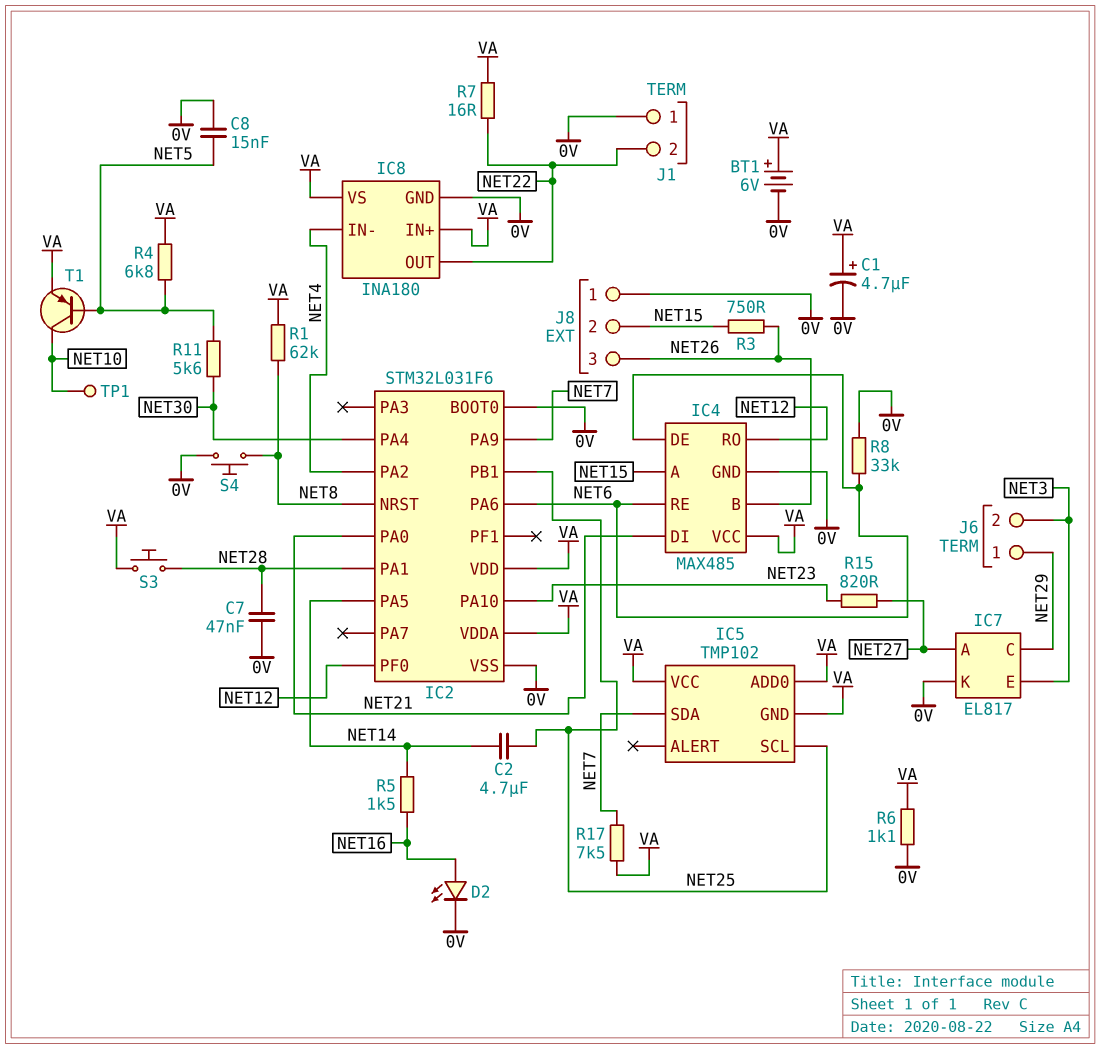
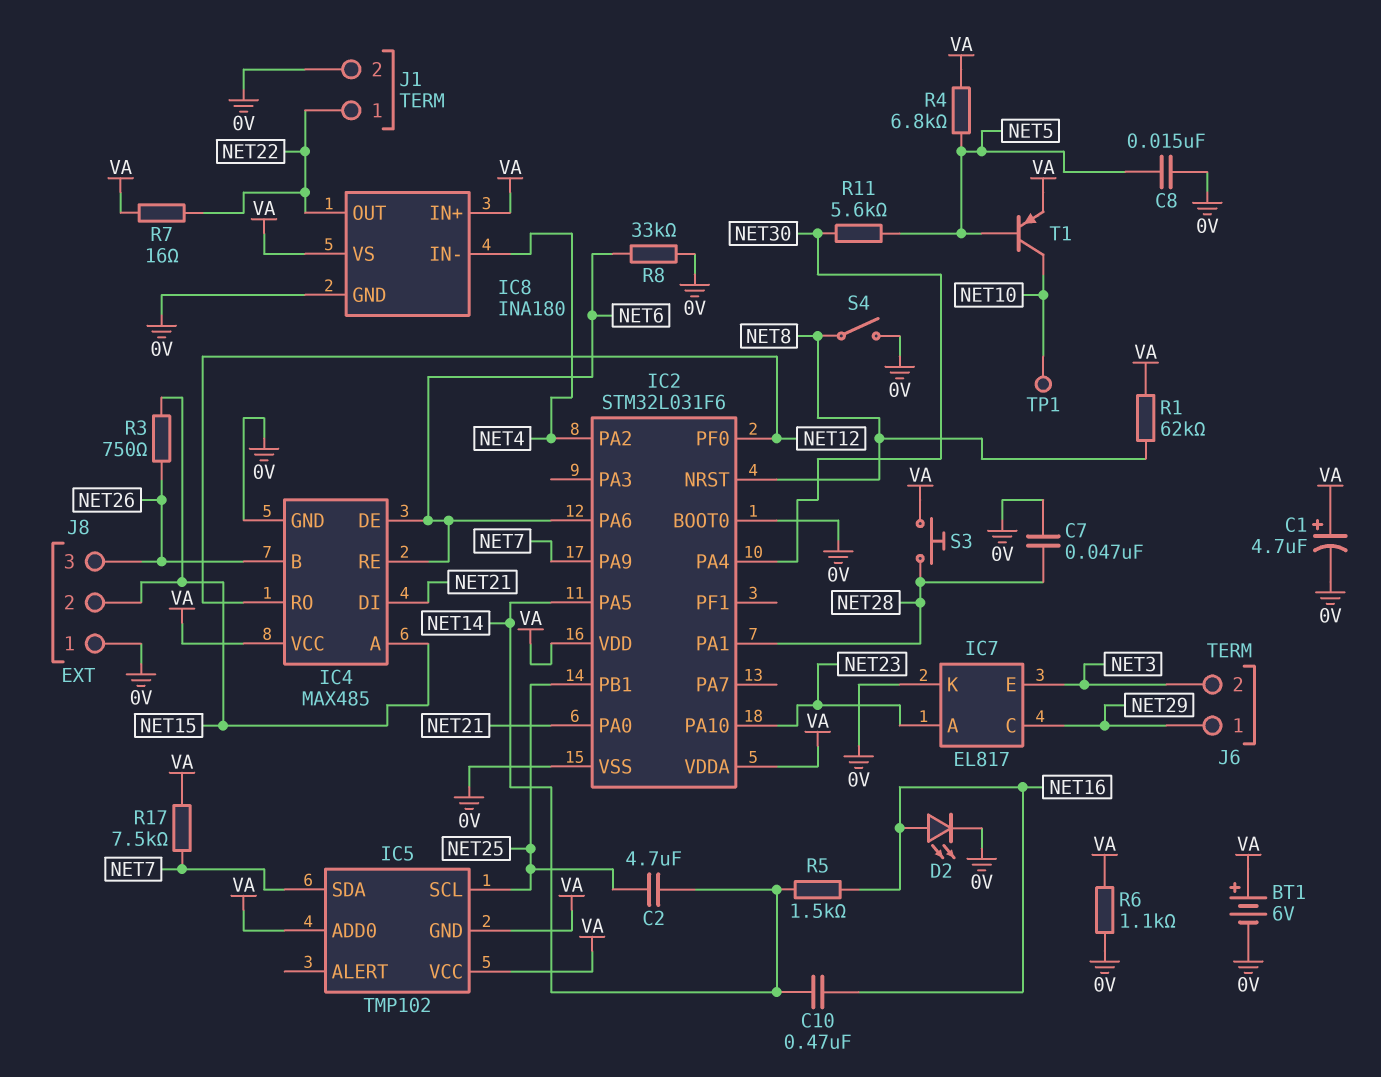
C10: none -> 470nF (NET14, NET16)
IC7 pin A: NET27 -> NET23
J1 pin 1: 0V -> NET22
J1 pin 2: NET22 -> 0V
R15: 820 (NET23, NET27) -> none
S4: button (0V, NET8) -> switch (0V, NET8)

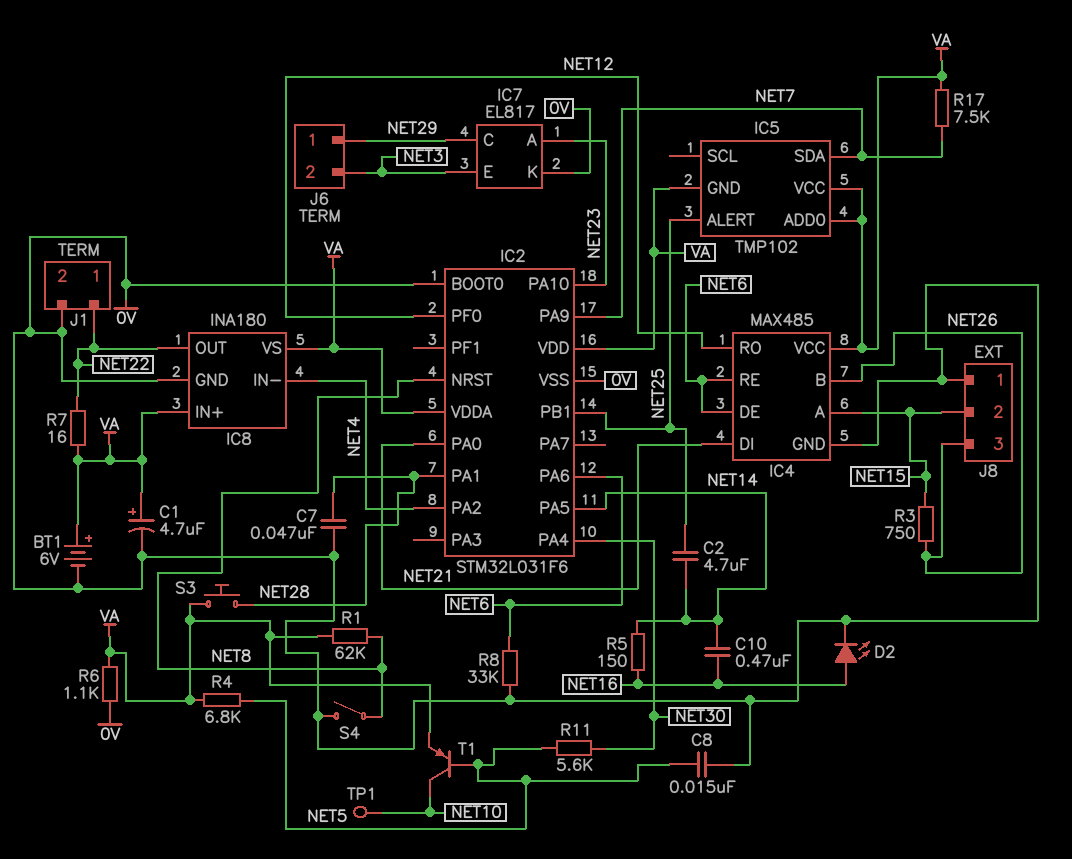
IC5 pin ALERT: none -> NET25
IC5 pin SCL: NET25 -> none
R5: 1.5k (NET14, NET16) -> 150 (NET14, NET16)

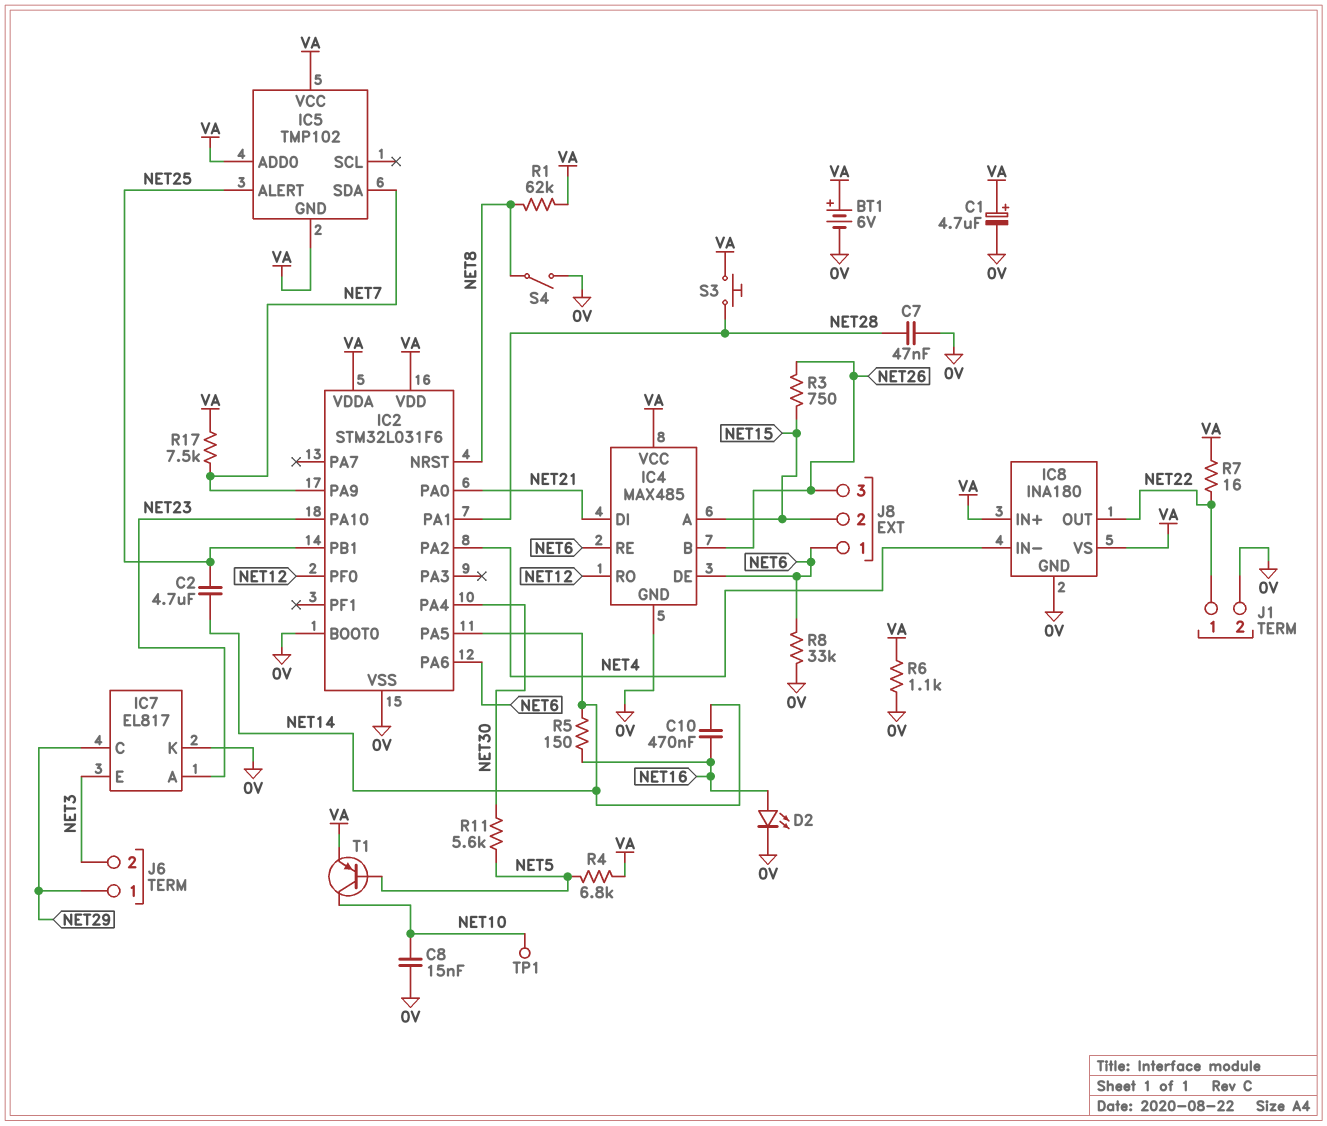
C8: 15nF (0V, NET5) -> 15nF (0V, NET10)
J8 pin 1: 0V -> NET6

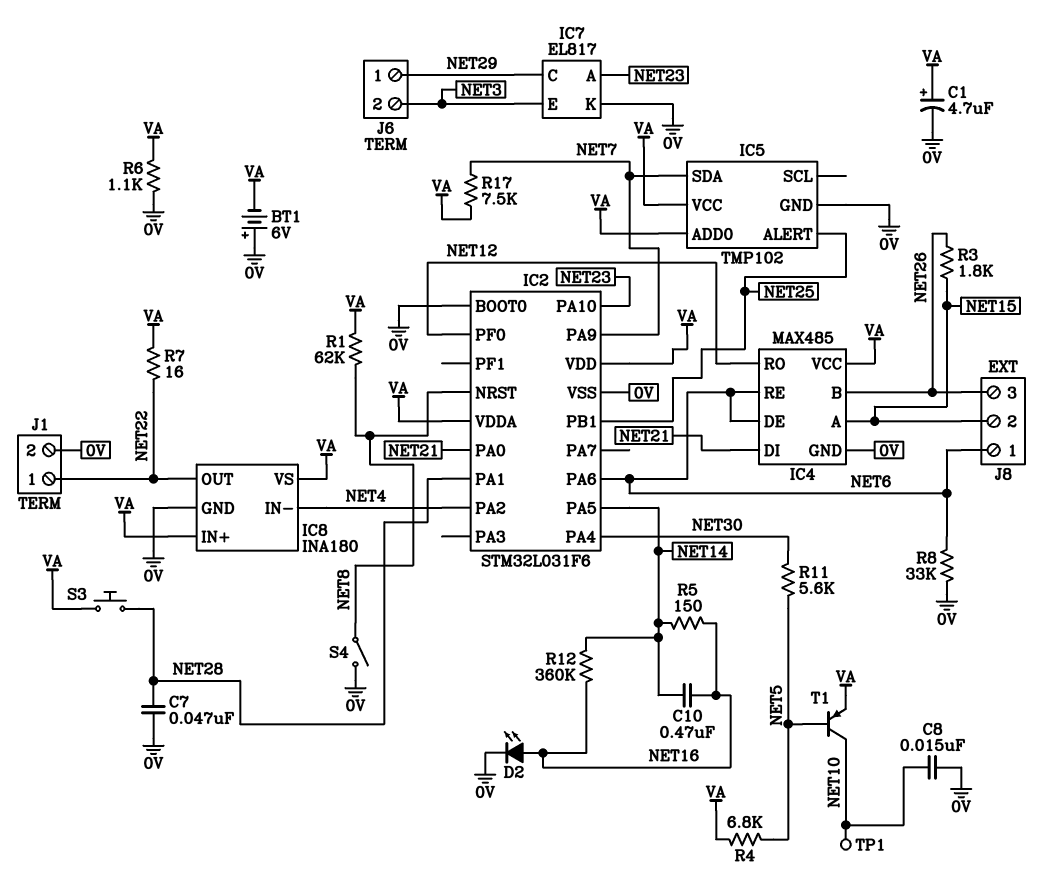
BT1: 6V (plus VA, minus 0V) -> 6V (plus 0V, minus VA)
C2: 4.7uF (NET14, NET25) -> none
IC5 pin GND: VA -> 0V
R3: 750 (NET15, NET26) -> 1.8k (NET15, NET26)
R12: none -> 360k (NET14, NET16)

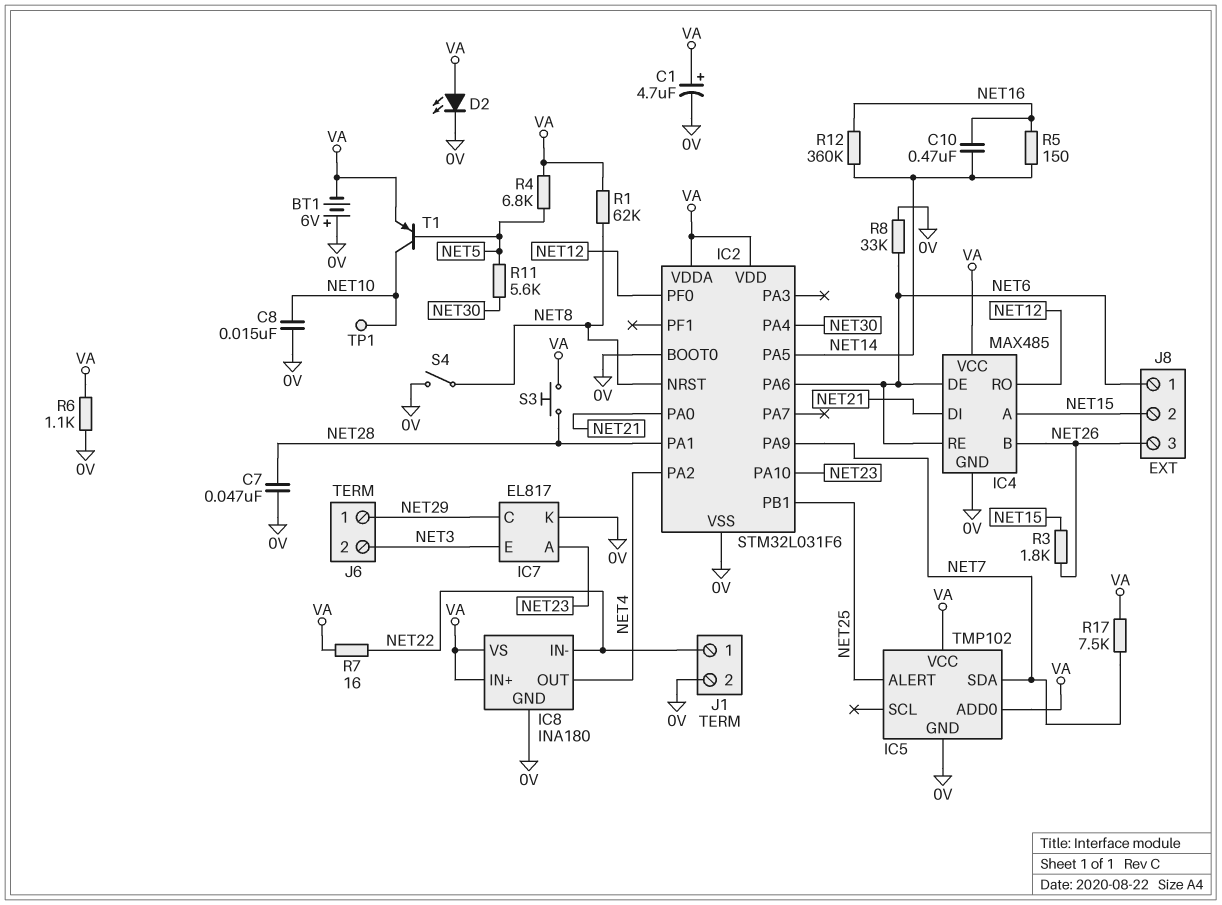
D2: LED (A NET16, K 0V) -> LED (A VA, K 0V)
IC8 pin IN-: NET4 -> NET22
IC8 pin OUT: NET22 -> NET4

